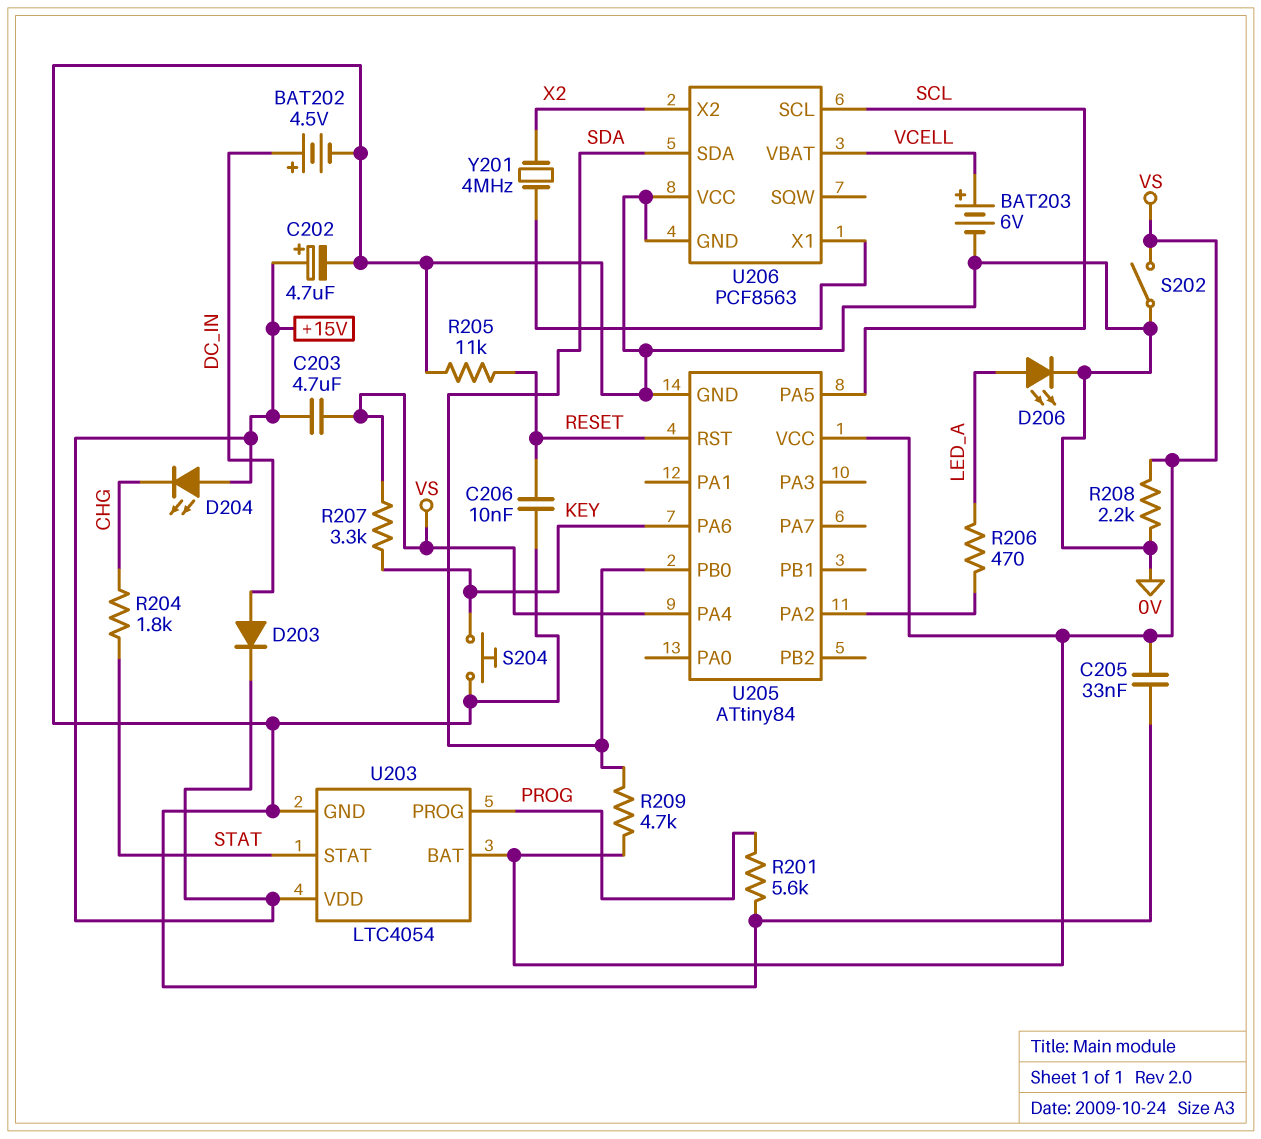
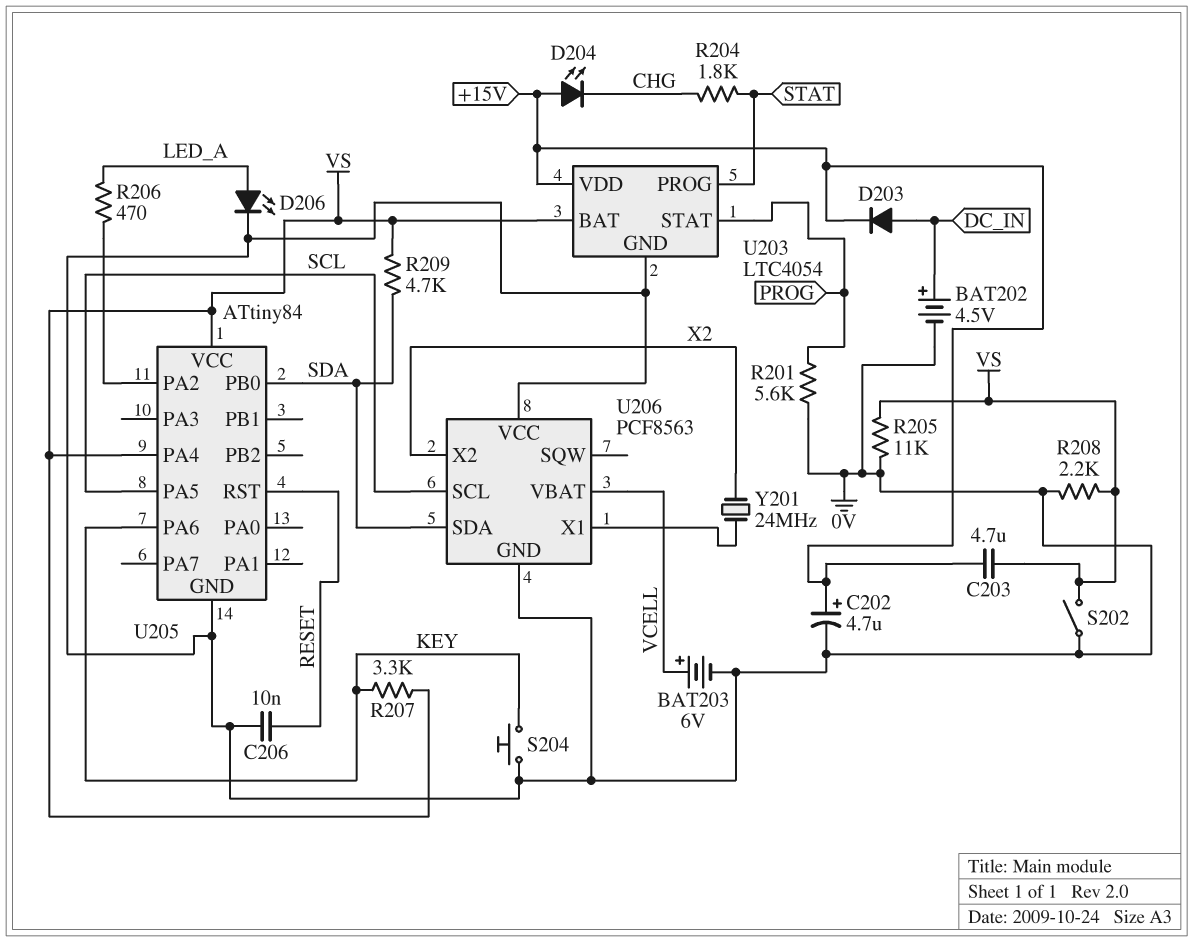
C205: 33nF (0V, VS) -> none
R205: 11k (0V, RESET) -> 11k (0V, VS)
U203 pin PROG: PROG -> STAT
U203 pin STAT: STAT -> PROG
Y201: 4MHz (U206/X1, X2) -> 24MHz (U206/X1, X2)

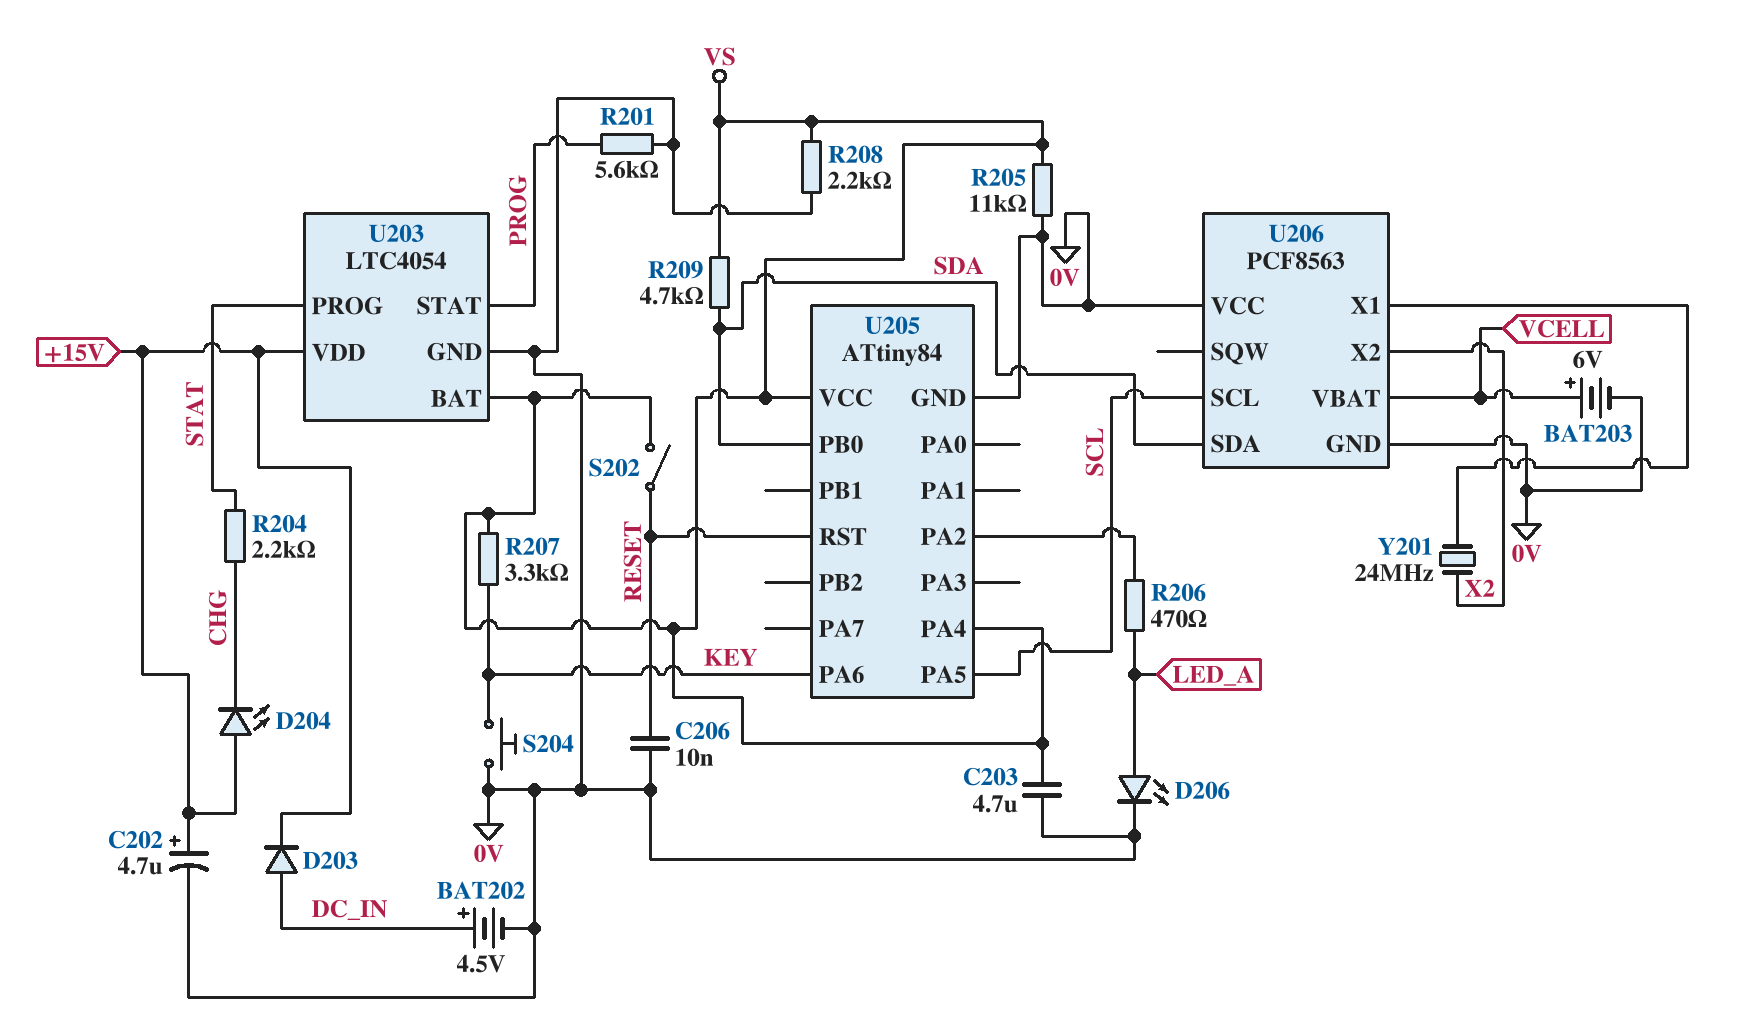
C203: 4.7uF (+15V, VS) -> 4.7uF (0V, VS)
R204: 1.8k (CHG, STAT) -> 2.2k (CHG, STAT)
S202: switch (0V, VS) -> switch (RESET, VS)

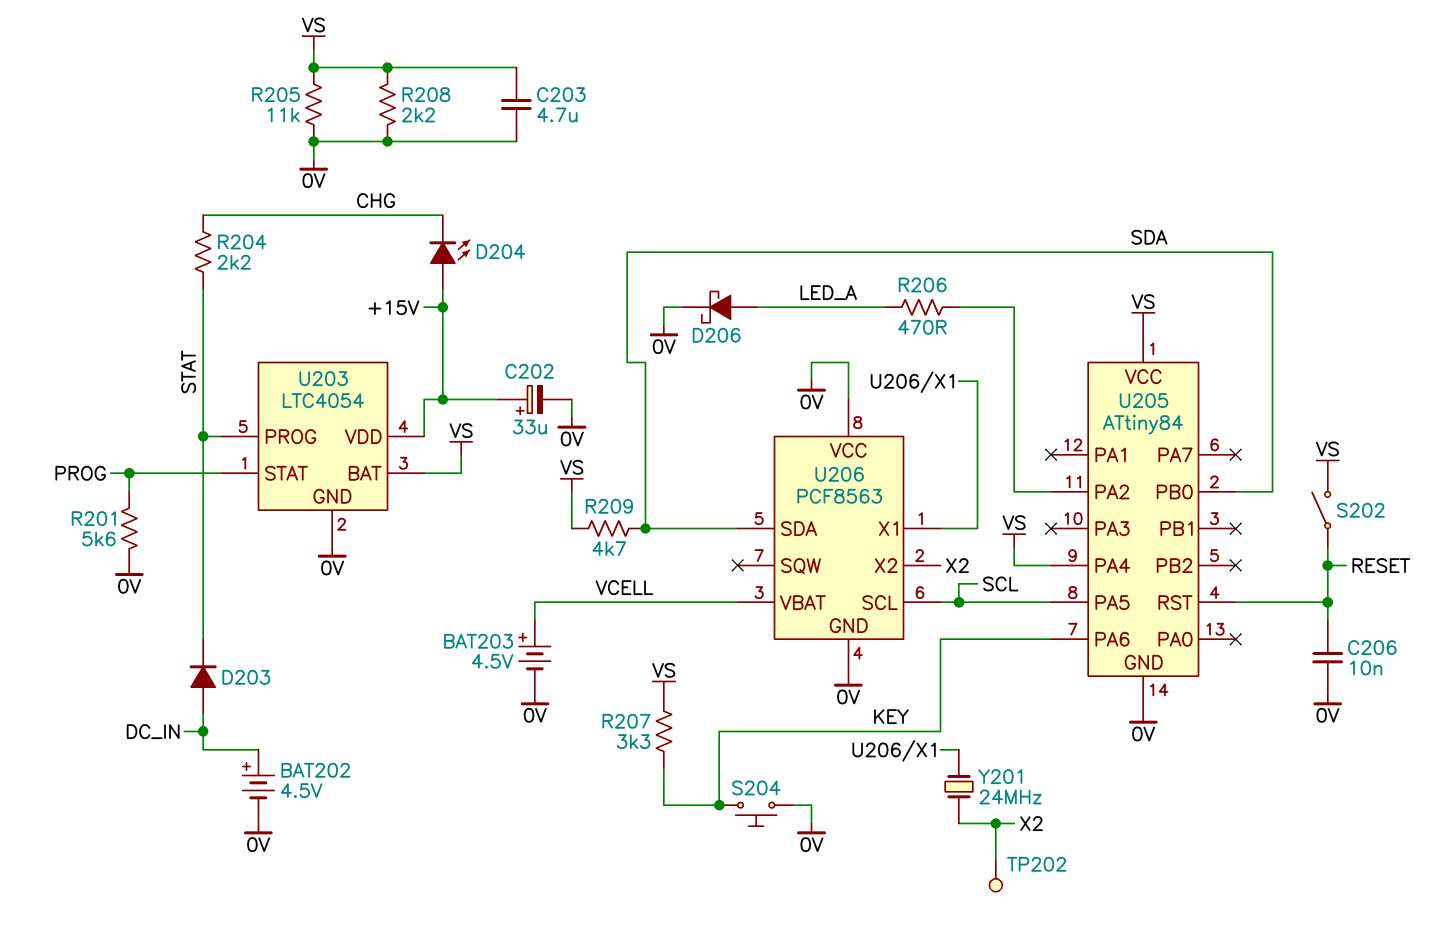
BAT203: 6V (plus VCELL, minus 0V) -> 4.5V (plus VCELL, minus 0V)
C202: 4.7uF (plus +15V, minus 0V) -> 33uF (plus +15V, minus 0V)
D203: diode (A DC_IN, K +15V) -> diode (A DC_IN, K STAT)
D206: LED (A LED_A, K 0V) -> schottky (A LED_A, K 0V)
TP202: none -> test point (X2)

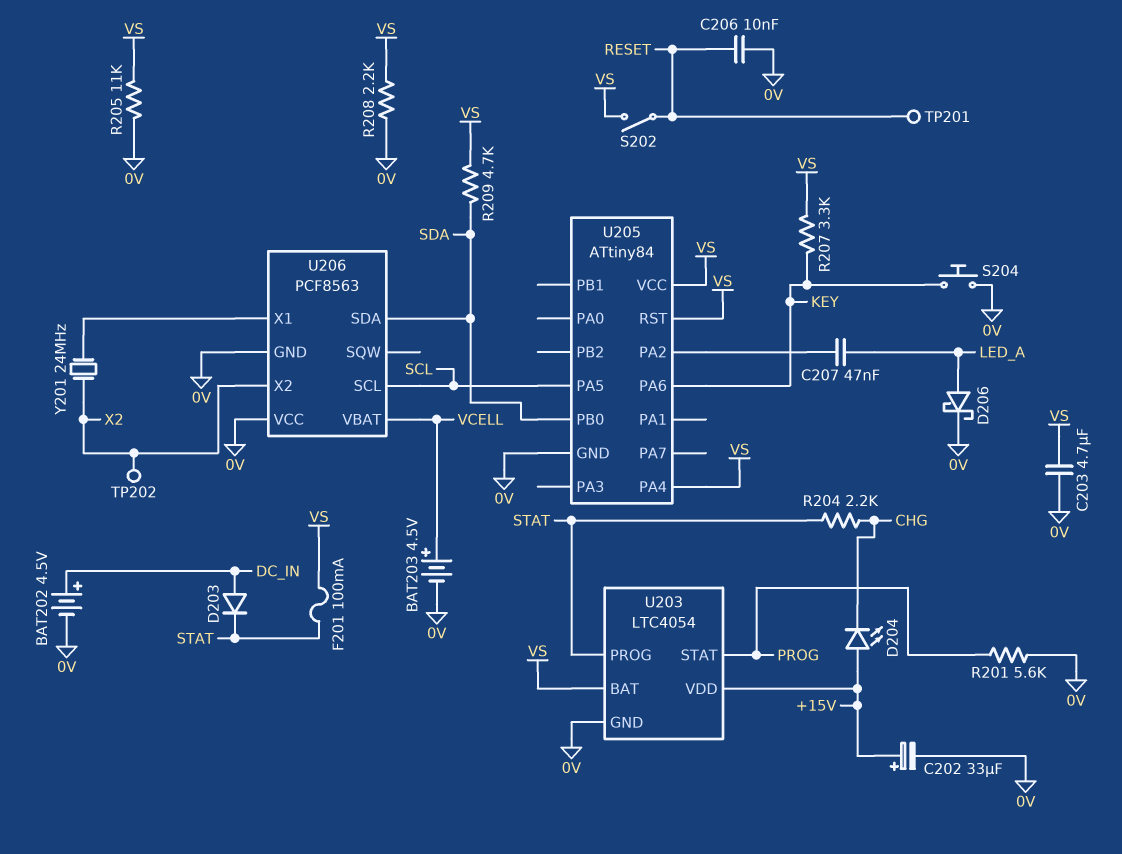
C207: none -> 47nF (LED_A, U205/PA2)
F201: none -> 100mA (STAT, VS)
R206: 470 (LED_A, U205/PA2) -> none
TP201: none -> test point (RESET)
U205 pin RST: RESET -> VS

